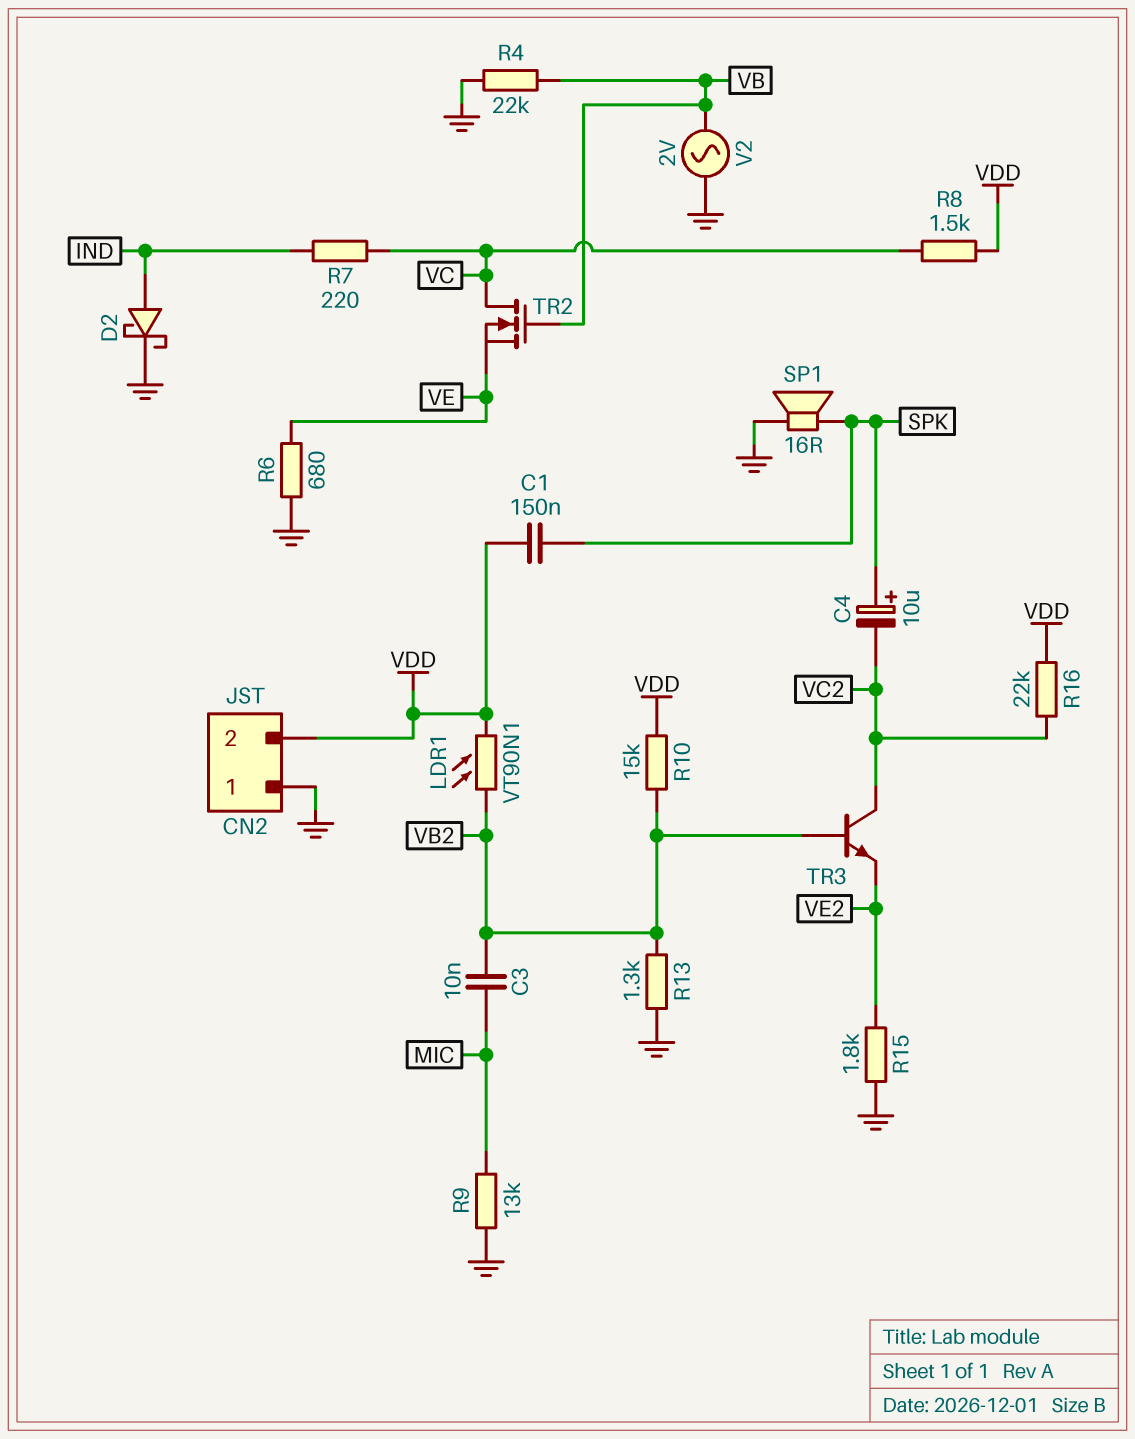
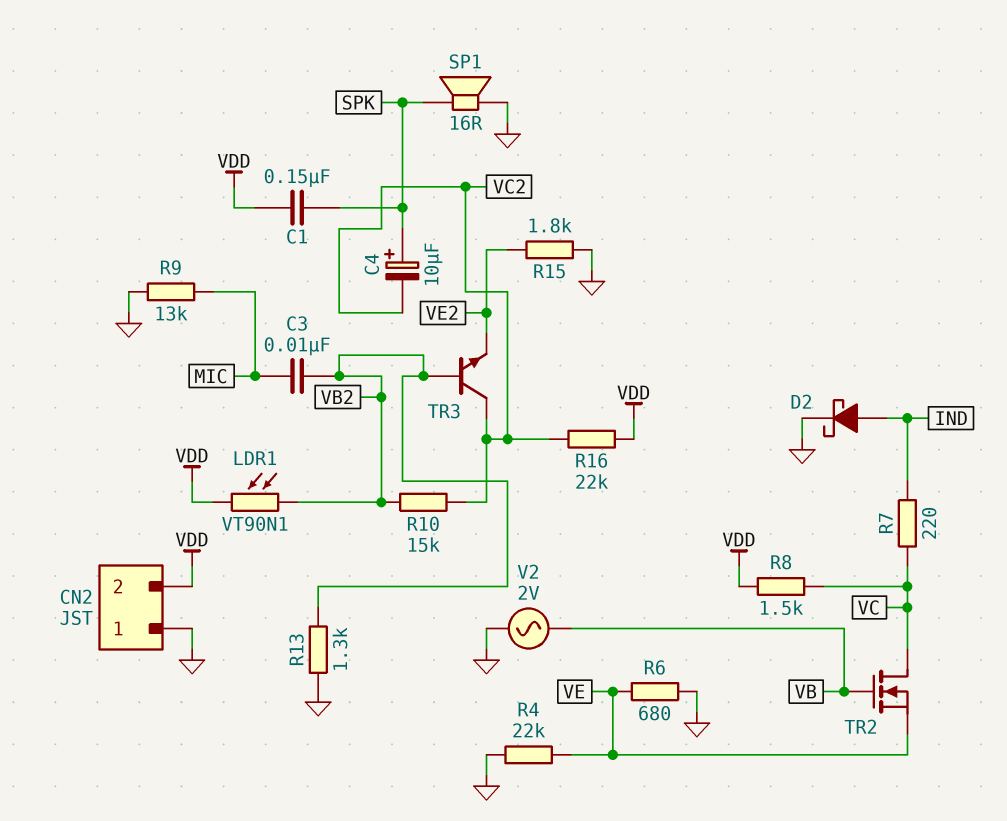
R4: 22k (GND, VB) -> 22k (GND, VE)
R10: 15k (VB2, VDD) -> 15k (VB2, VC2)

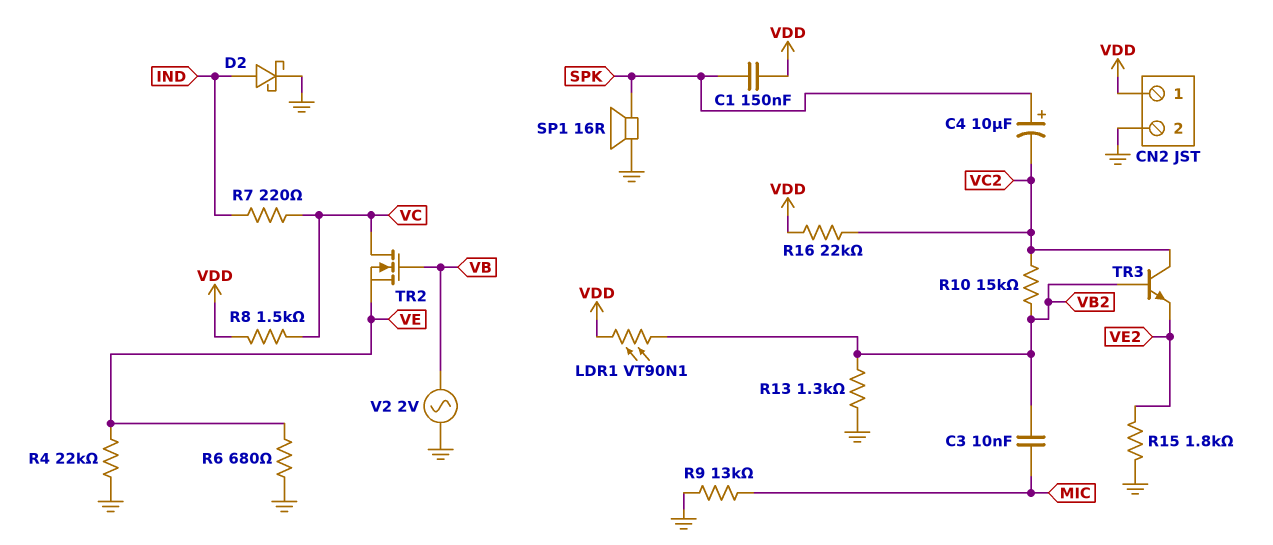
CN2 pin 1: GND -> VDD
CN2 pin 2: VDD -> GND

